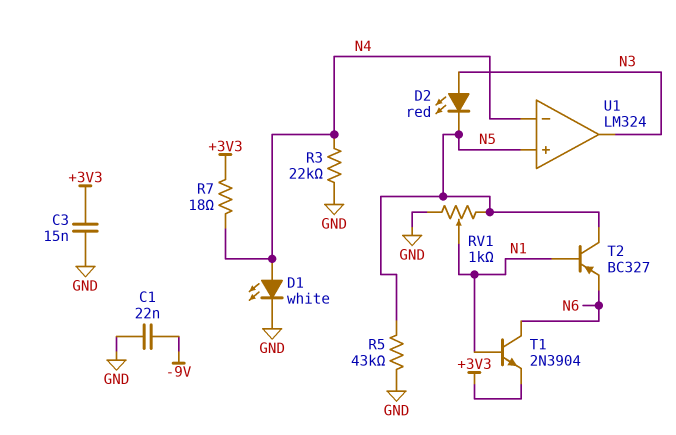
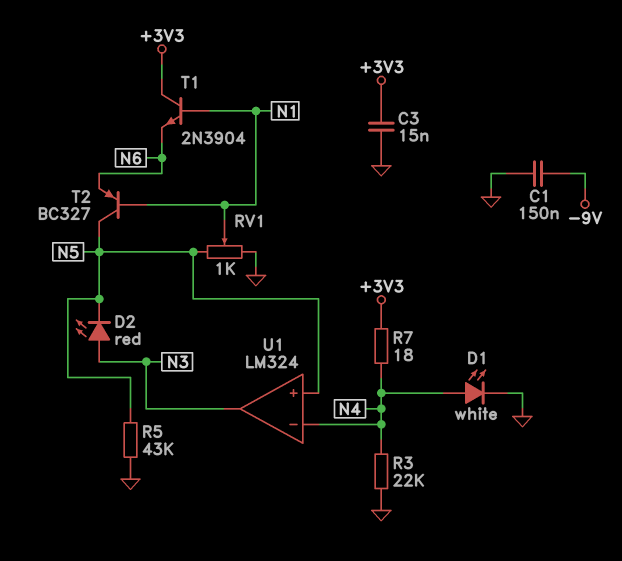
C1: 22nF (-9V, GND) -> 150nF (-9V, GND)
T1: NPN 2N3904 (B N1, C N6, E +3V3) -> NPN 2N3904 (B N1, C +3V3, E N6)

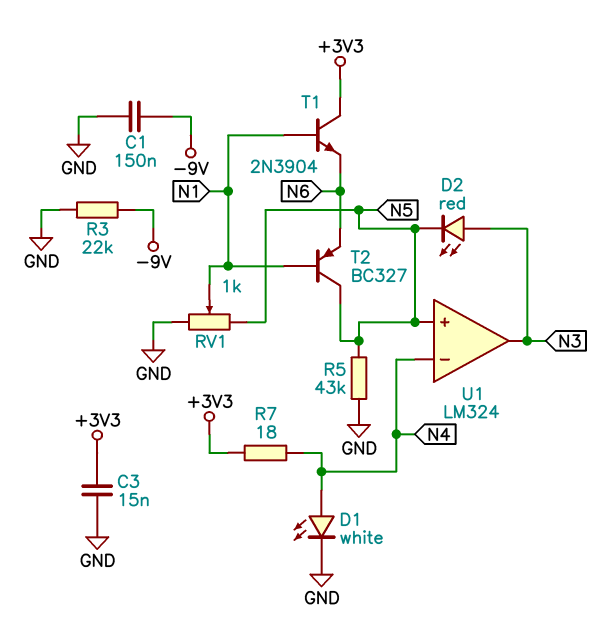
R3: 22k (GND, N4) -> 22k (-9V, GND)

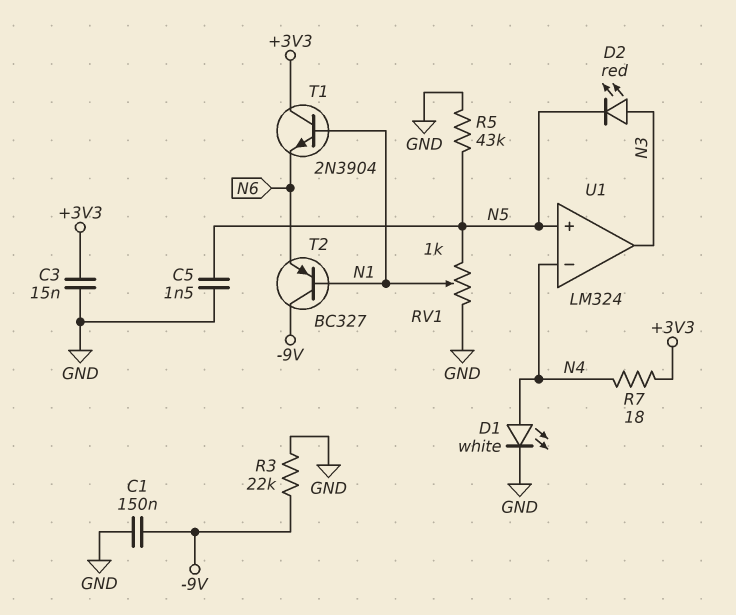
C5: none -> 1.5nF (GND, N5)
T2: PNP BC327 (B N1, C N5, E N6) -> PNP BC327 (B N1, C -9V, E N6)

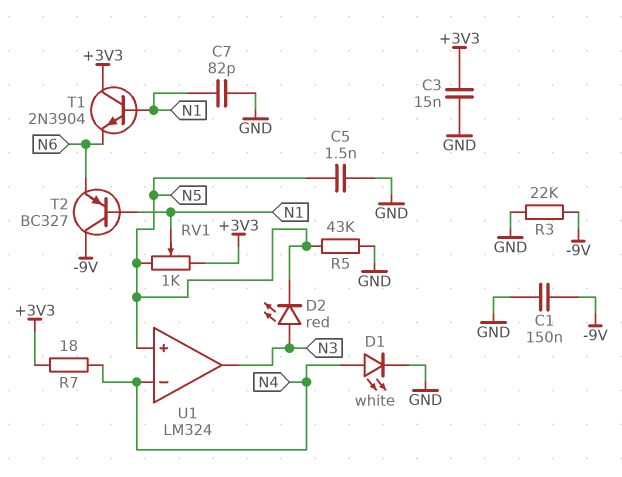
C7: none -> 82pF (GND, N1)
RV1: 1k (GND, N5, wiper N1) -> 1k (+3V3, N5, wiper N1)

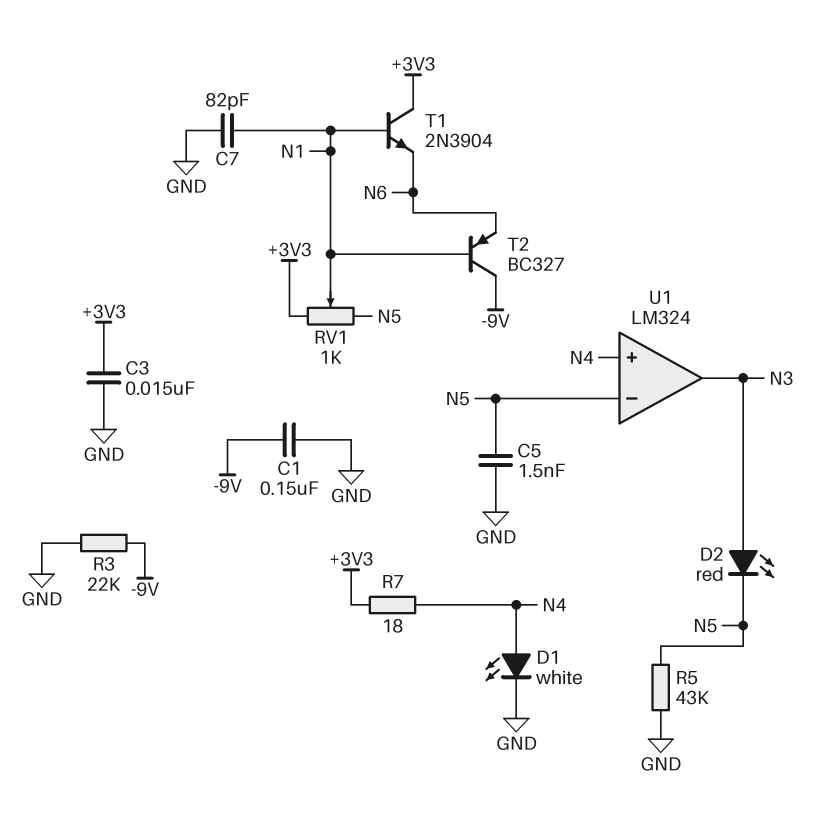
U1 pin in+: N5 -> N4
U1 pin in-: N4 -> N5

